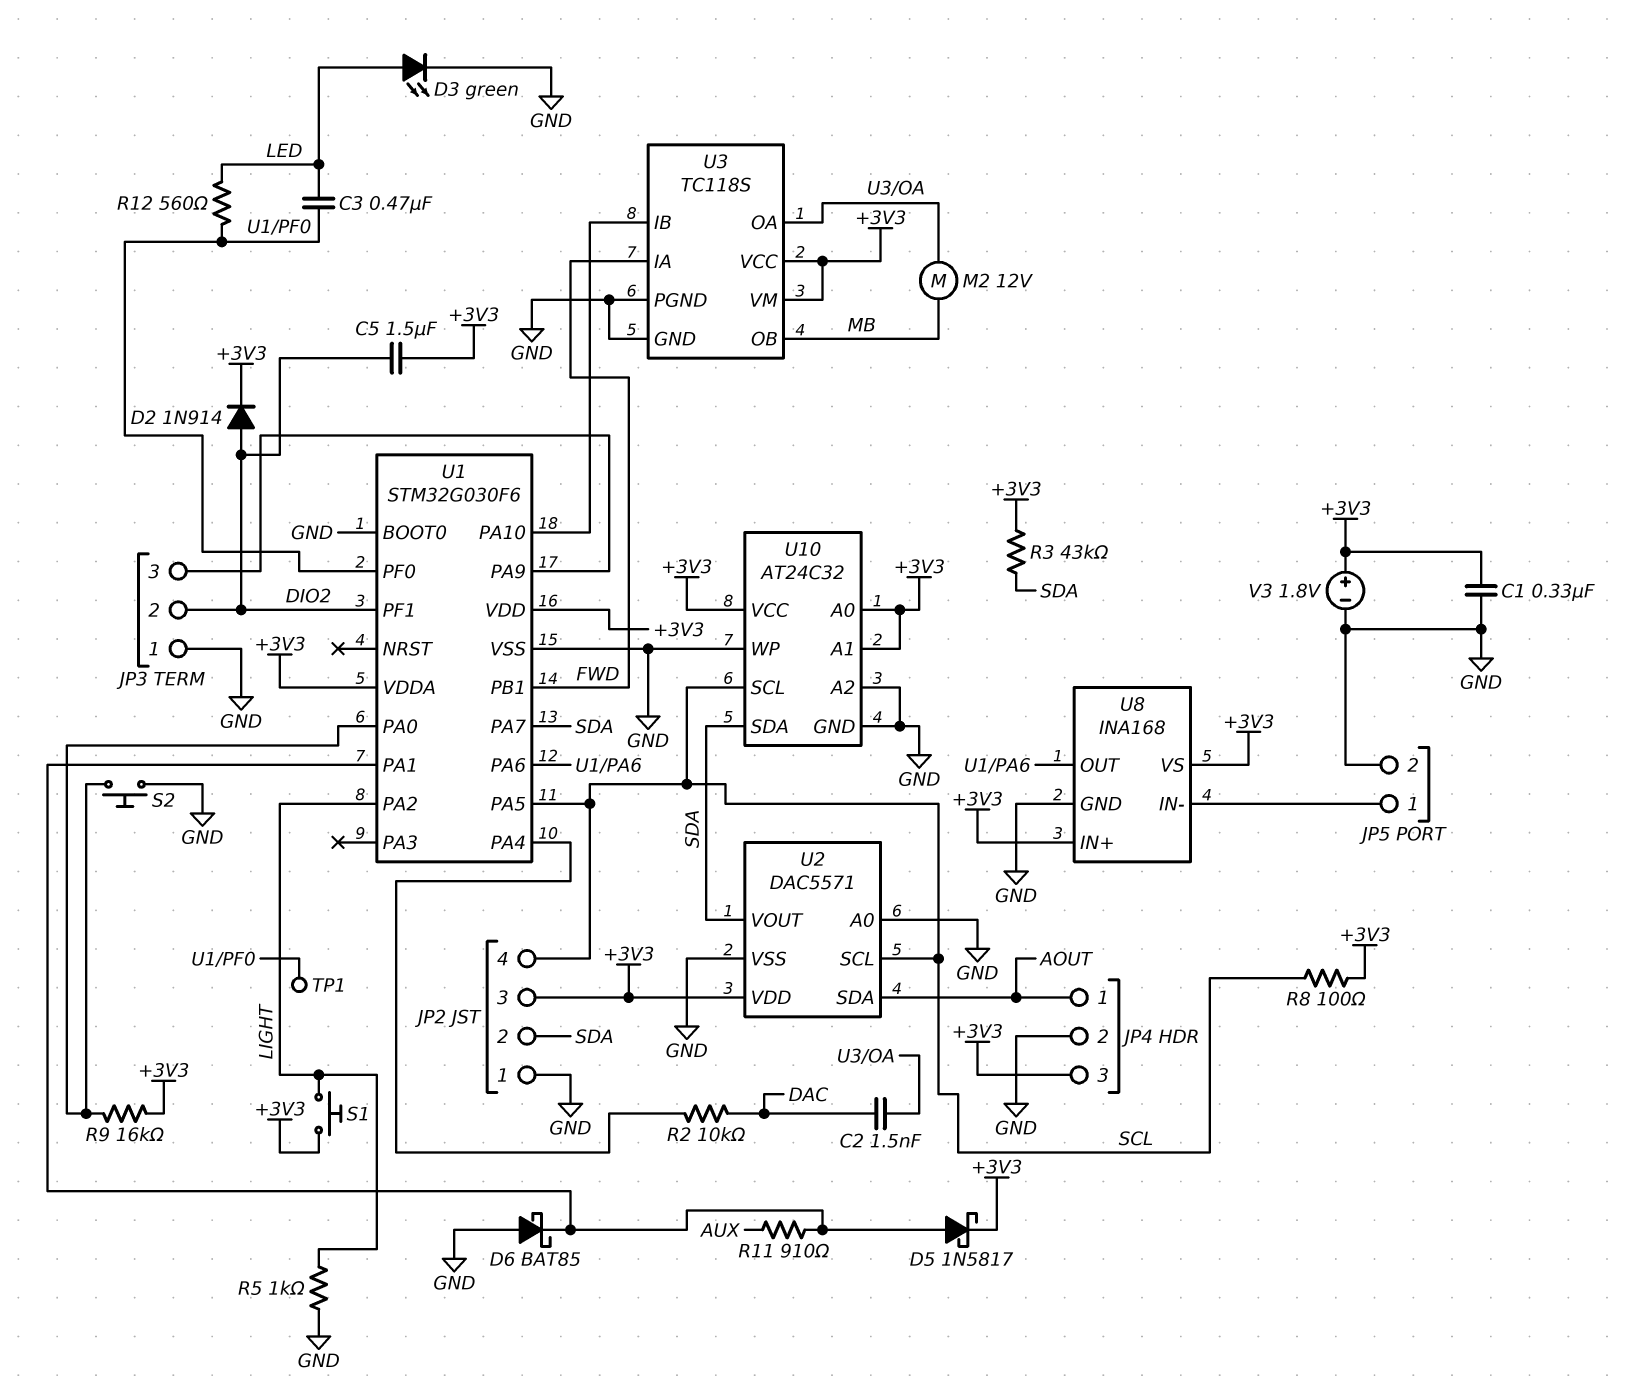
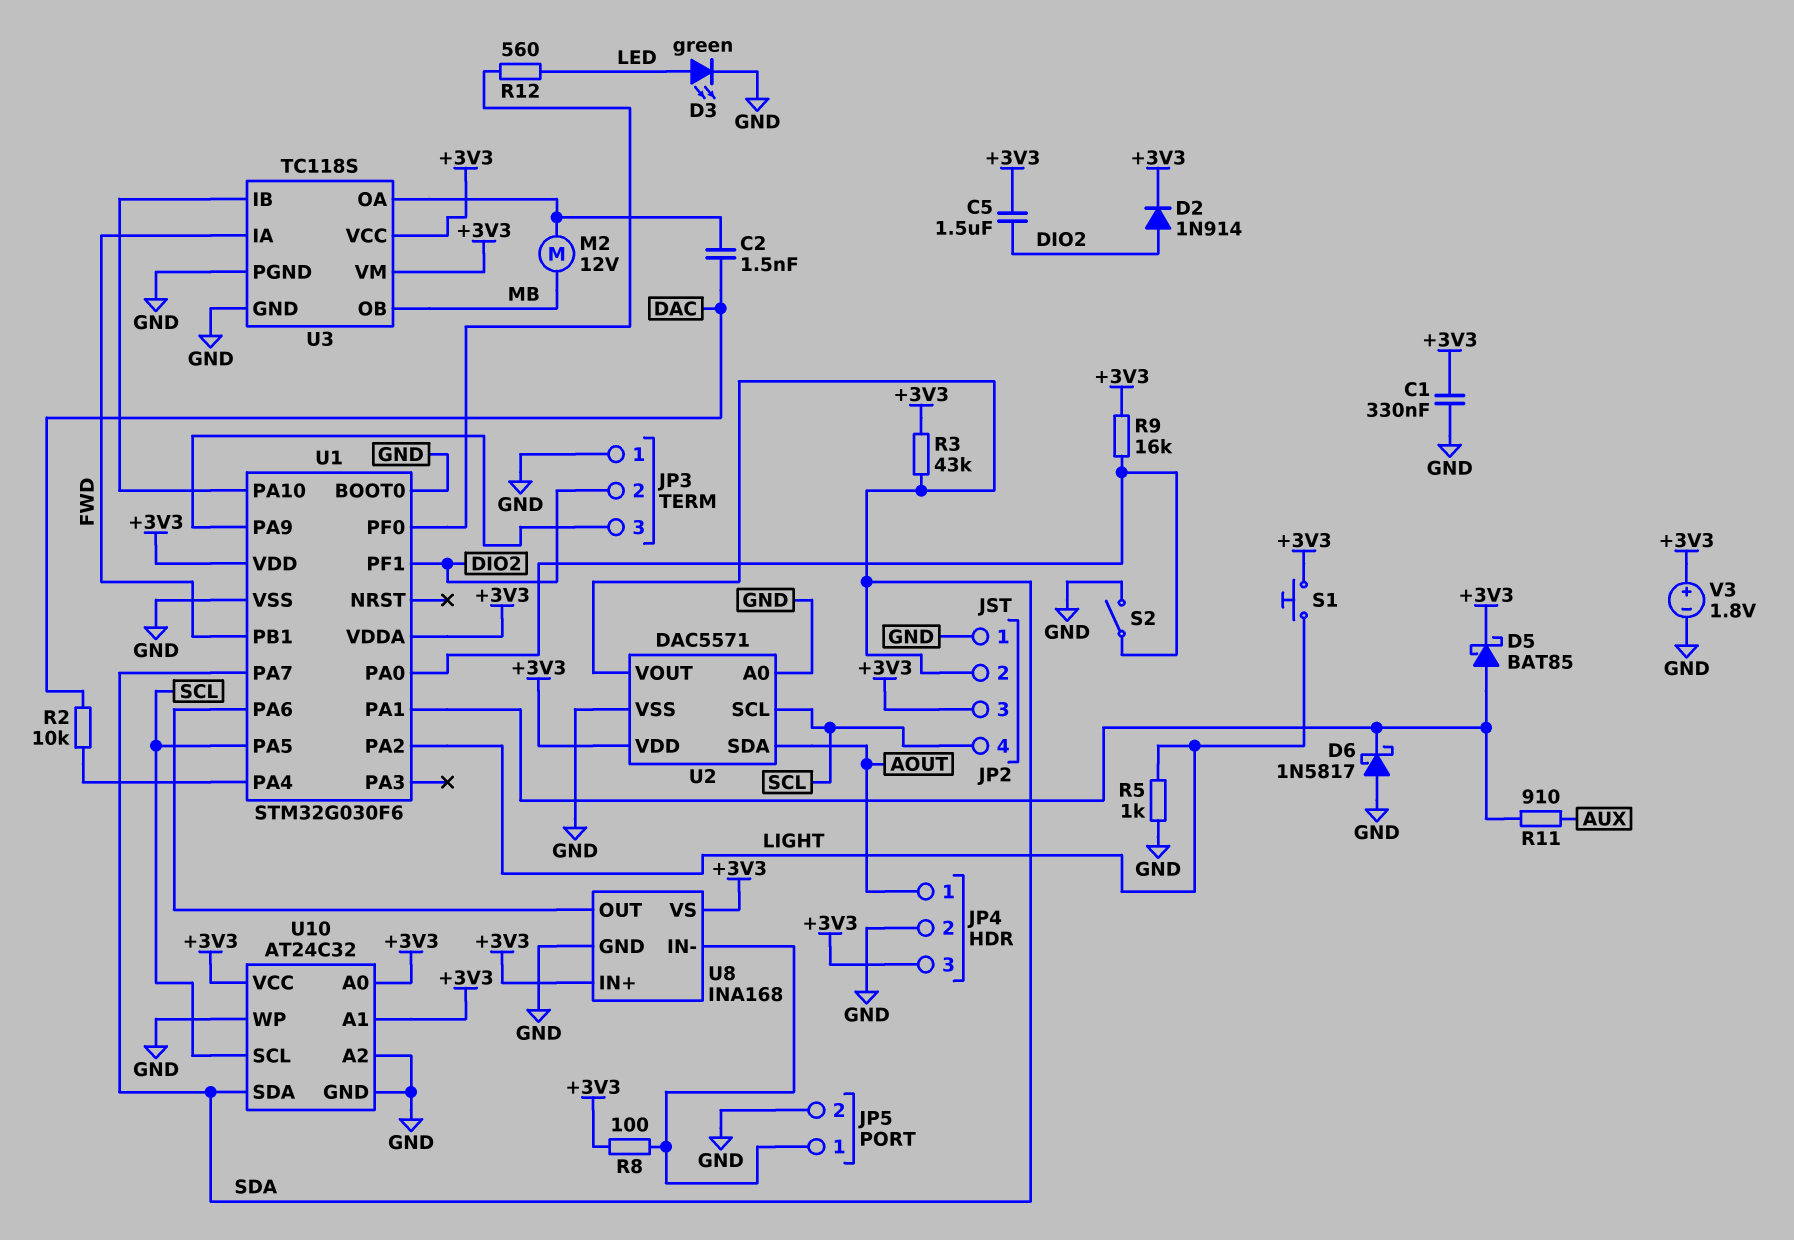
C3: 470nF (LED, U1/PF0) -> none
D5: schottky 1N5817 (A U1/PA1, K +3V3) -> schottky BAT85 (A U1/PA1, K +3V3)
D6: schottky BAT85 (A GND, K U1/PA1) -> schottky 1N5817 (A GND, K U1/PA1)
R8: 100 (+3V3, SCL) -> 100 (+3V3, JP5/1)
S2: button (GND, U1/PA0) -> switch (GND, U1/PA0)
TP1: test point (U1/PF0) -> none

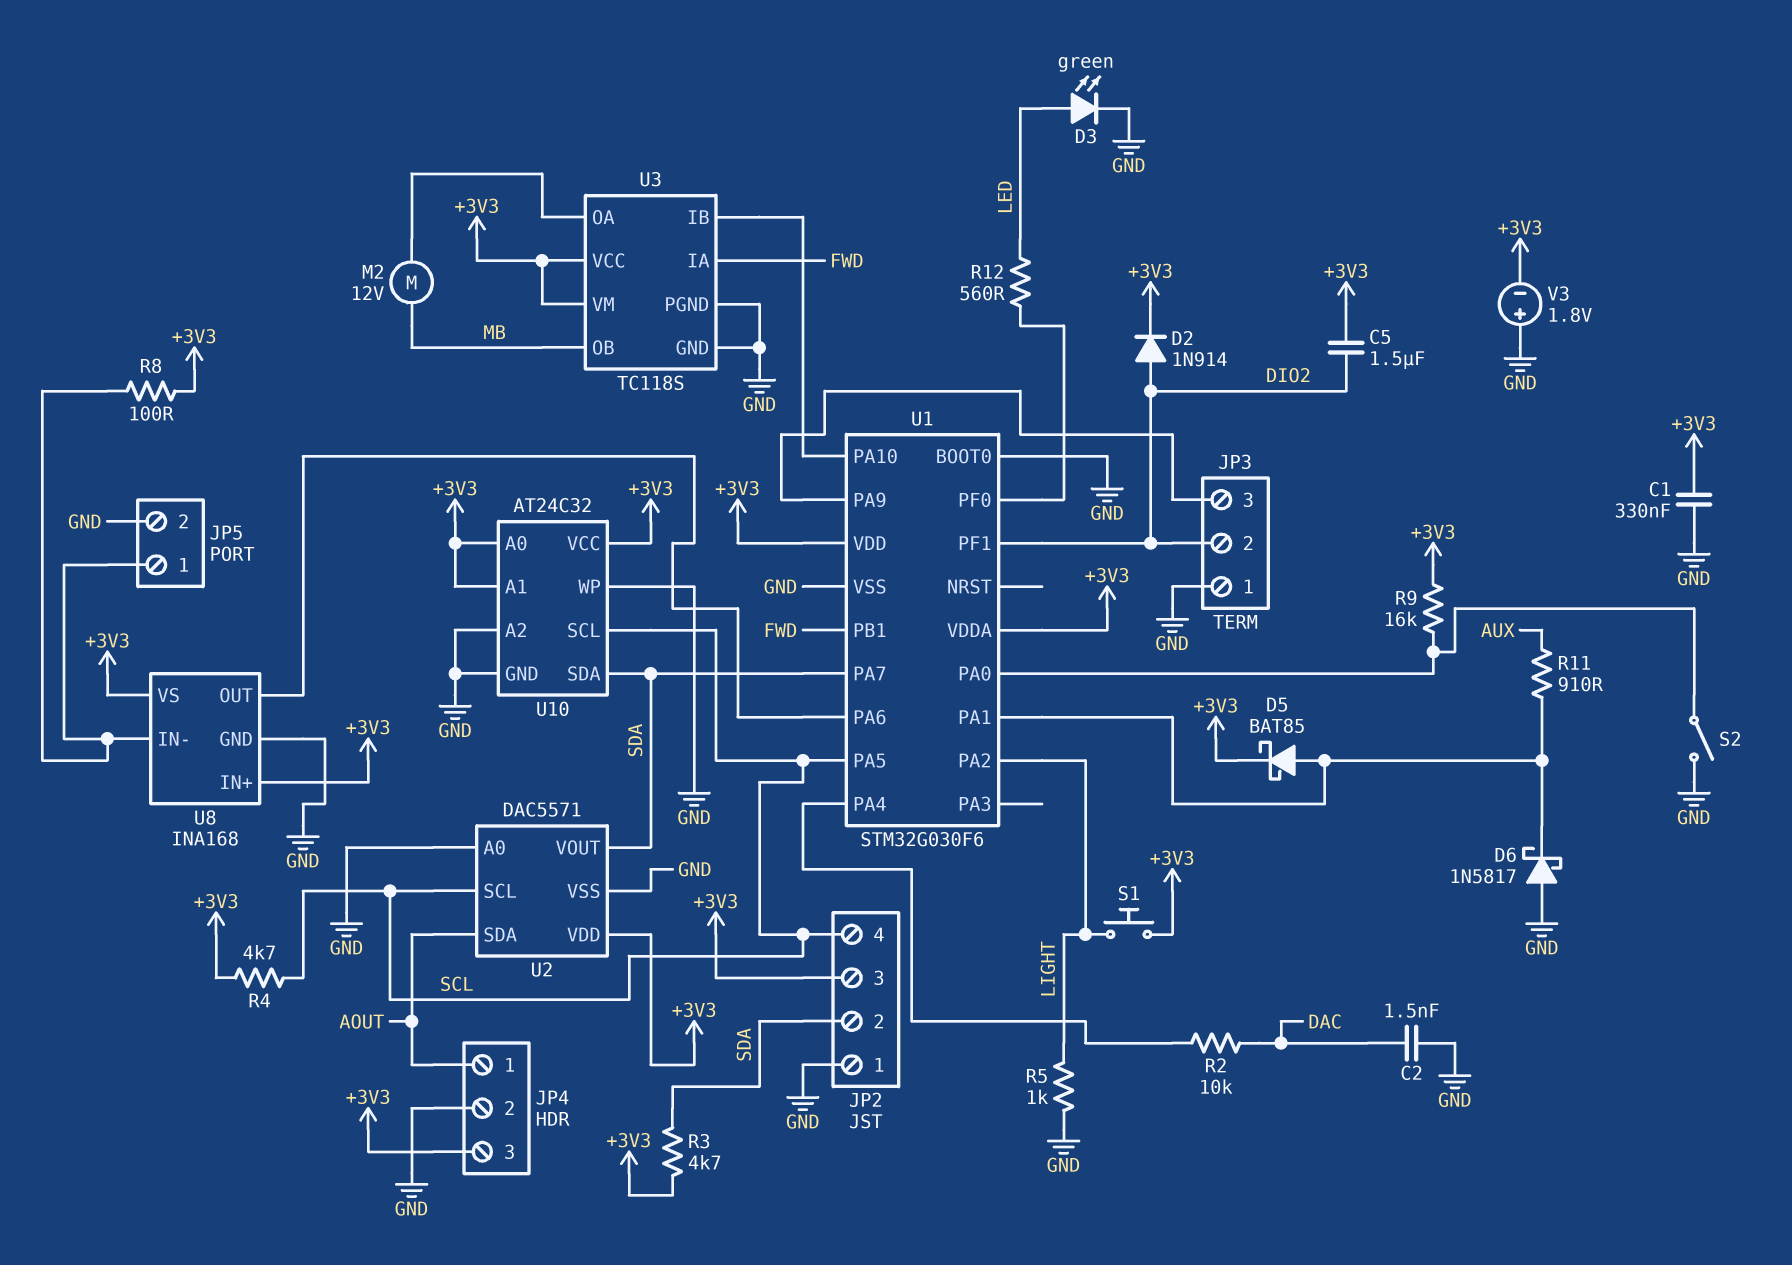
C2: 1.5nF (DAC, U3/OA) -> 1.5nF (DAC, GND)
R3: 43k (+3V3, SDA) -> 4.7k (+3V3, SDA)
R4: none -> 4.7k (+3V3, SCL)
V3: 1.8V (plus +3V3, minus GND) -> 1.8V (plus GND, minus +3V3)

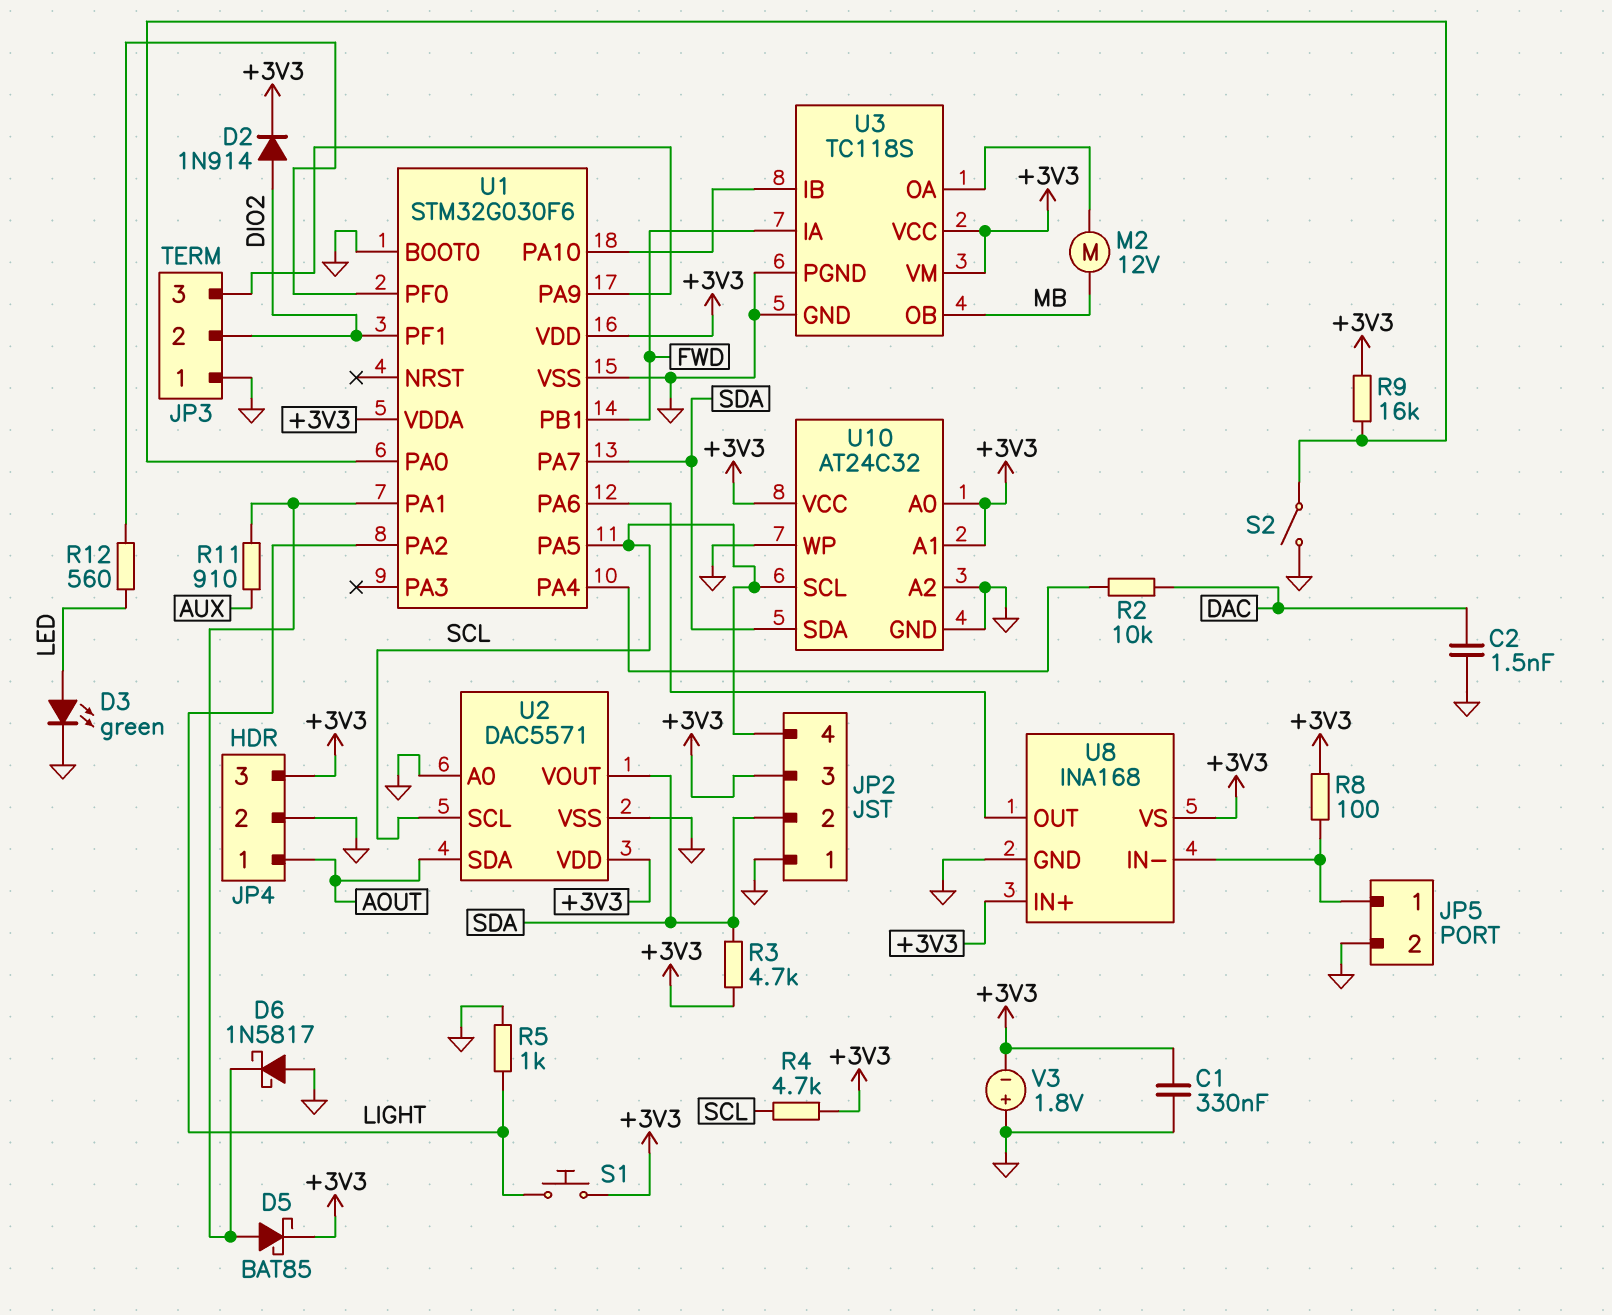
C5: 1.5uF (+3V3, DIO2) -> none

